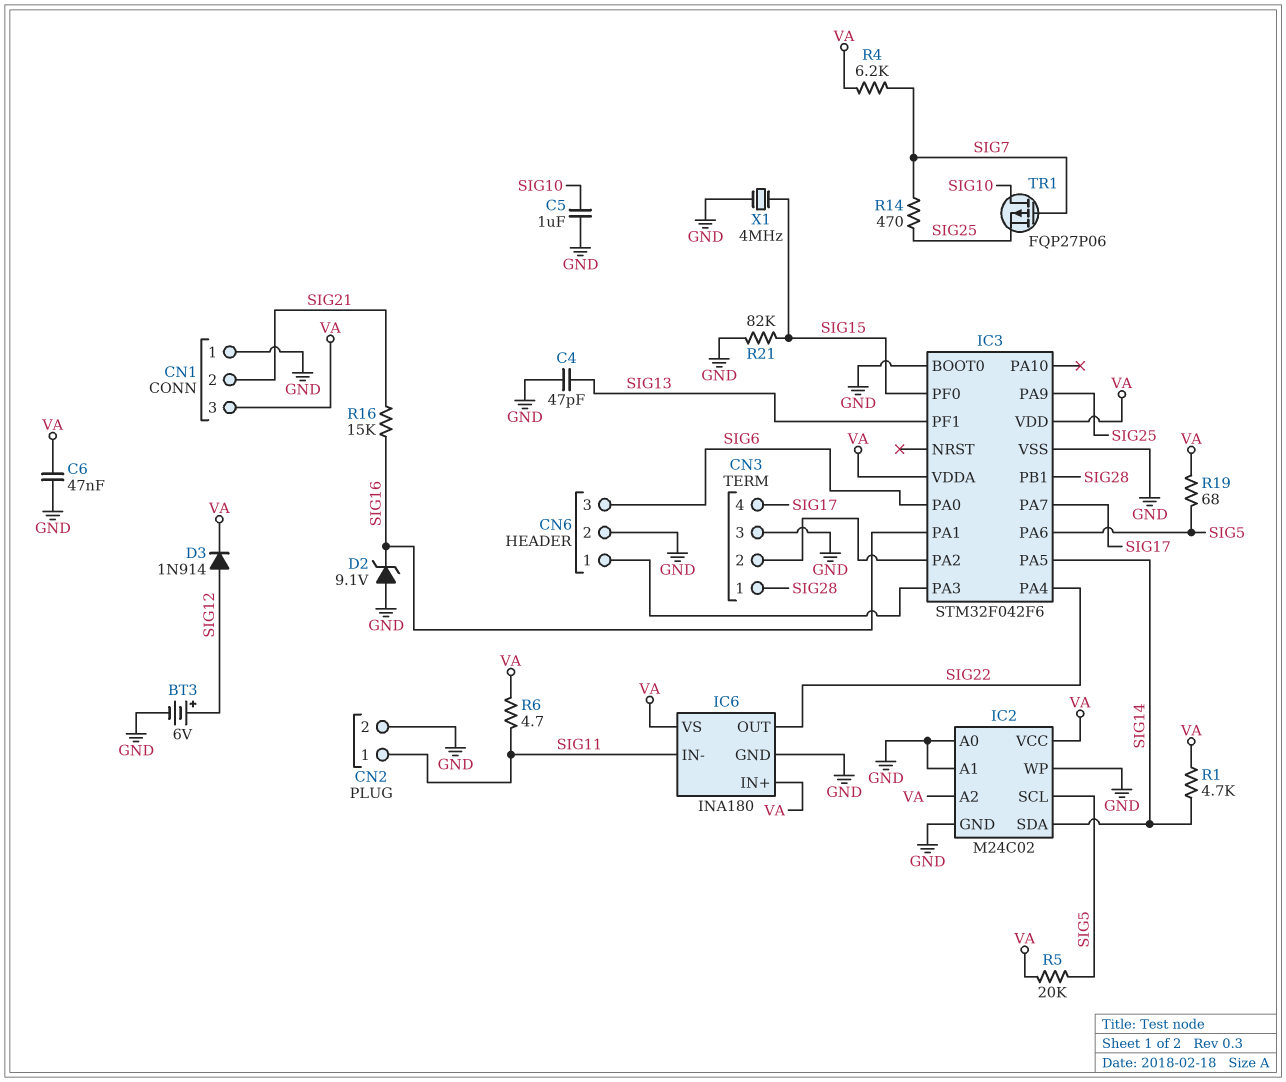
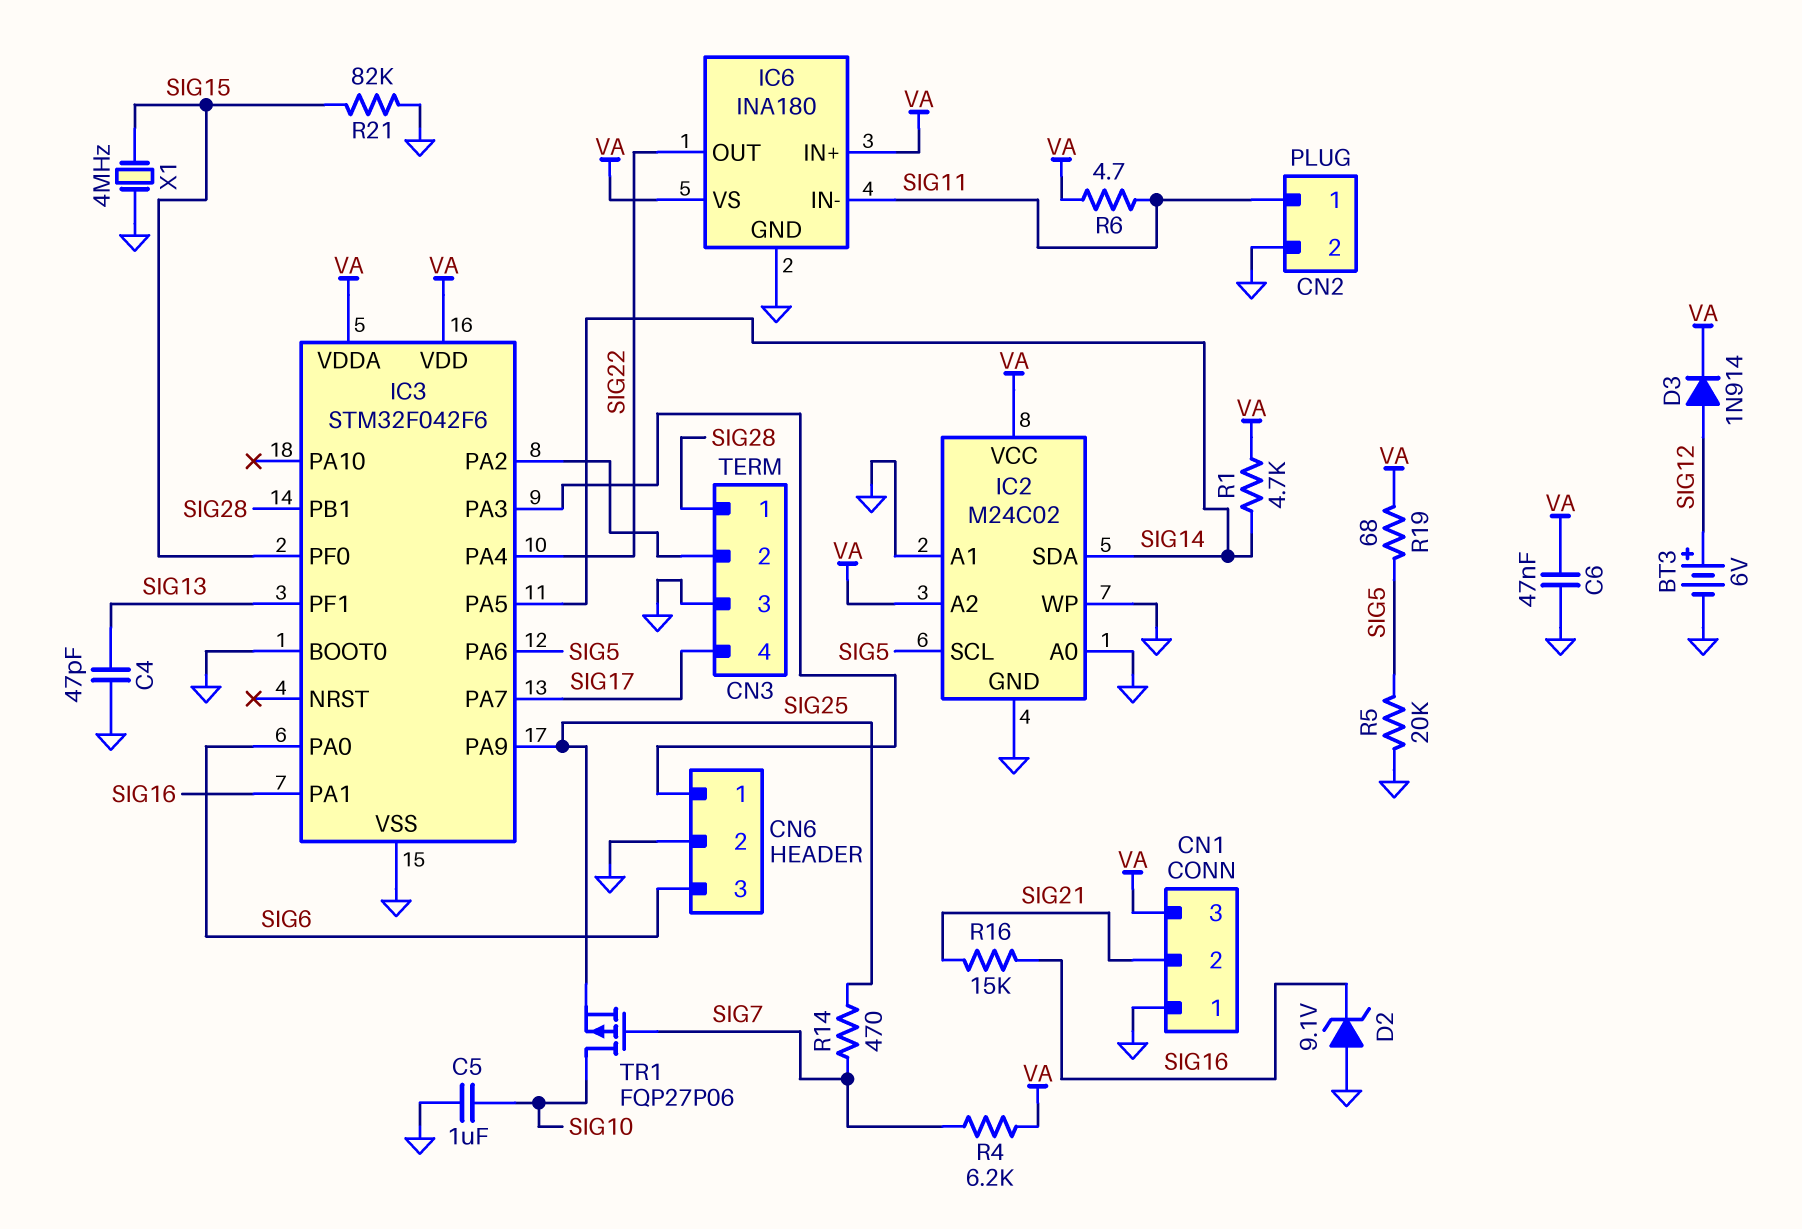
R5: 20k (SIG5, VA) -> 20k (GND, SIG5)

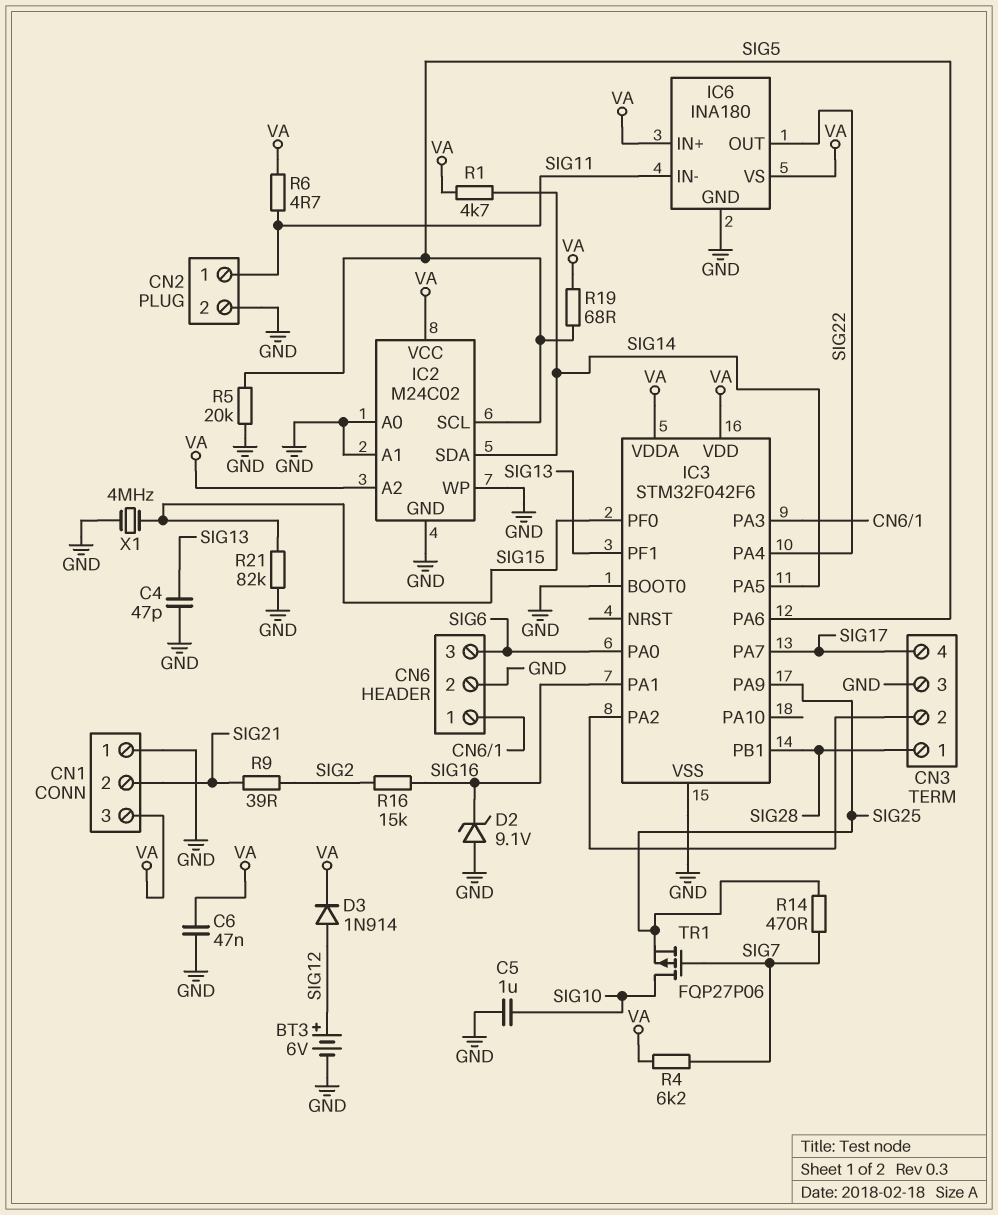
R9: none -> 39 (SIG2, SIG21)
R16: 15k (SIG16, SIG21) -> 15k (SIG2, SIG16)

